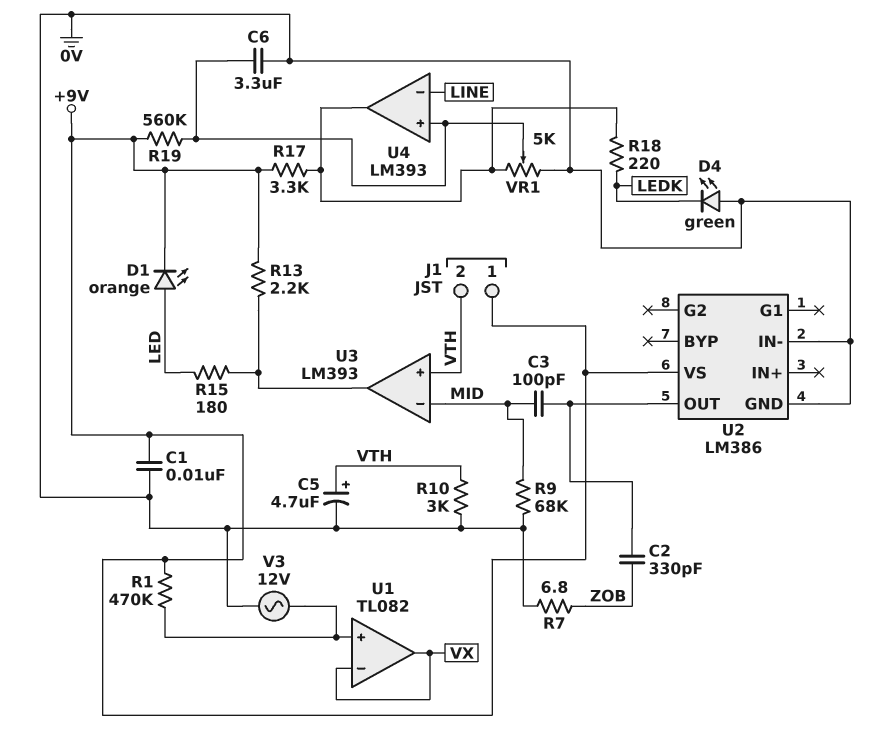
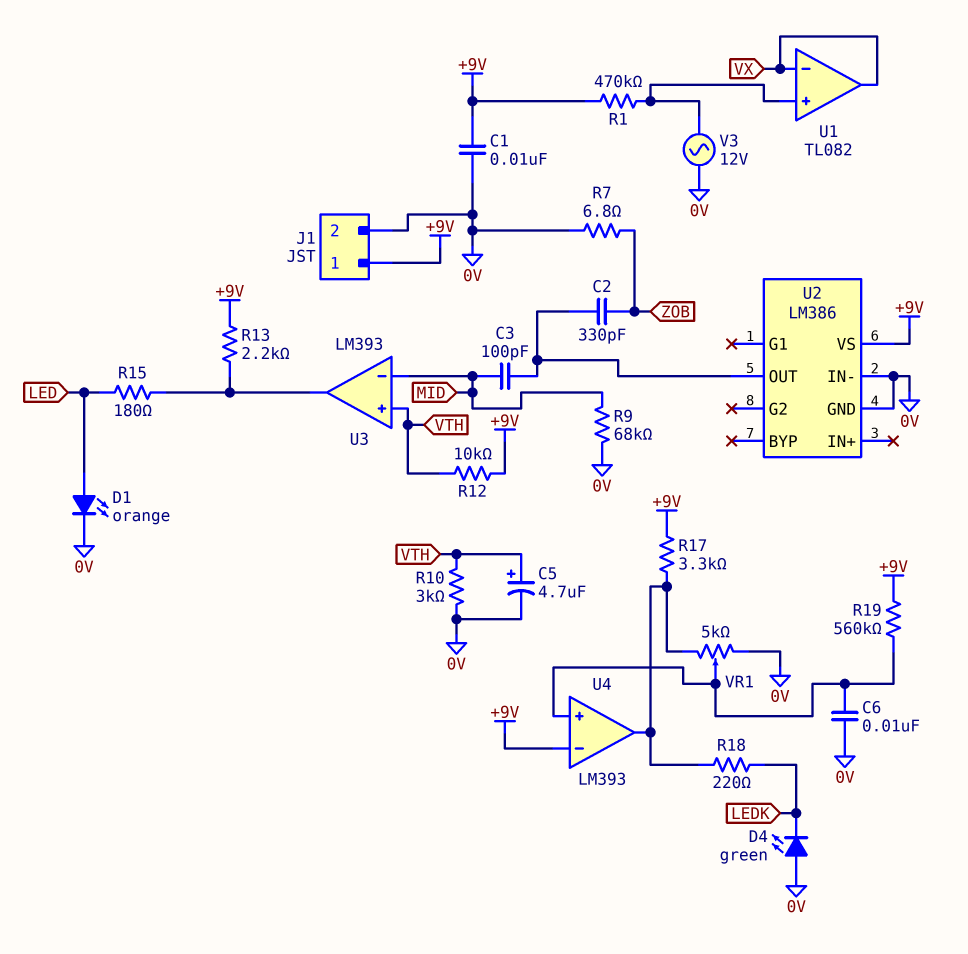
C6: 3.3uF (0V, U4/in+) -> 10nF (0V, U4/in+)
D1: LED orange (A LED, K +9V) -> LED orange (A LED, K 0V)
J1 pin 2: VTH -> 0V
R12: none -> 10k (+9V, VTH)
U4 pin in-: LINE -> +9V

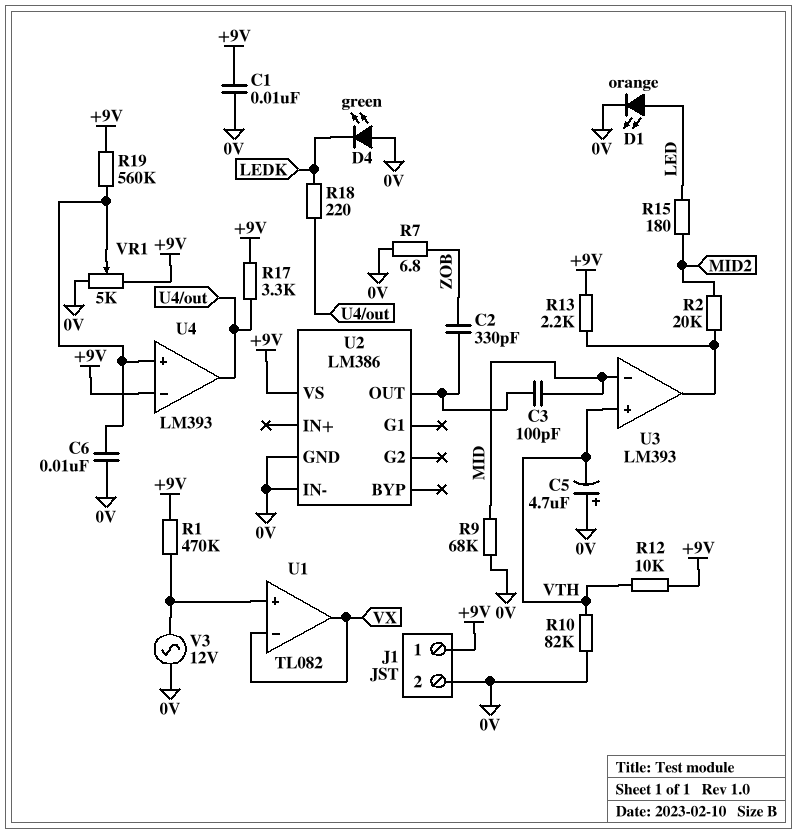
C5: 4.7uF (plus VTH, minus 0V) -> 4.7uF (plus 0V, minus VTH)
R2: none -> 20k (MID2, U3/out)
R10: 3k (0V, VTH) -> 82k (0V, VTH)
R15: 180 (LED, U3/out) -> 180 (LED, MID2)
VR1: 5k (0V, U4/out, wiper U4/in+) -> 5k (+9V, 0V, wiper U4/in+)

